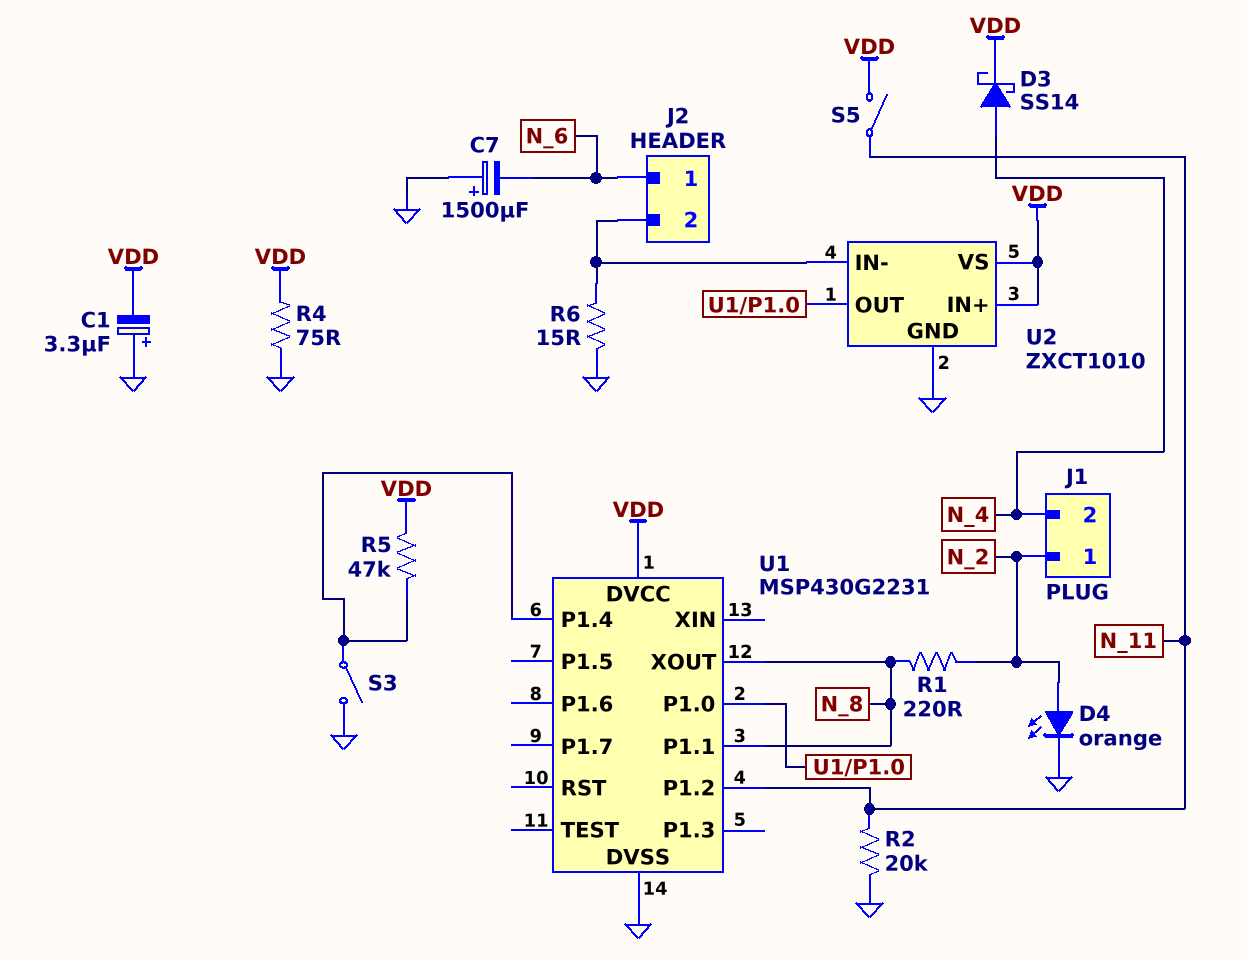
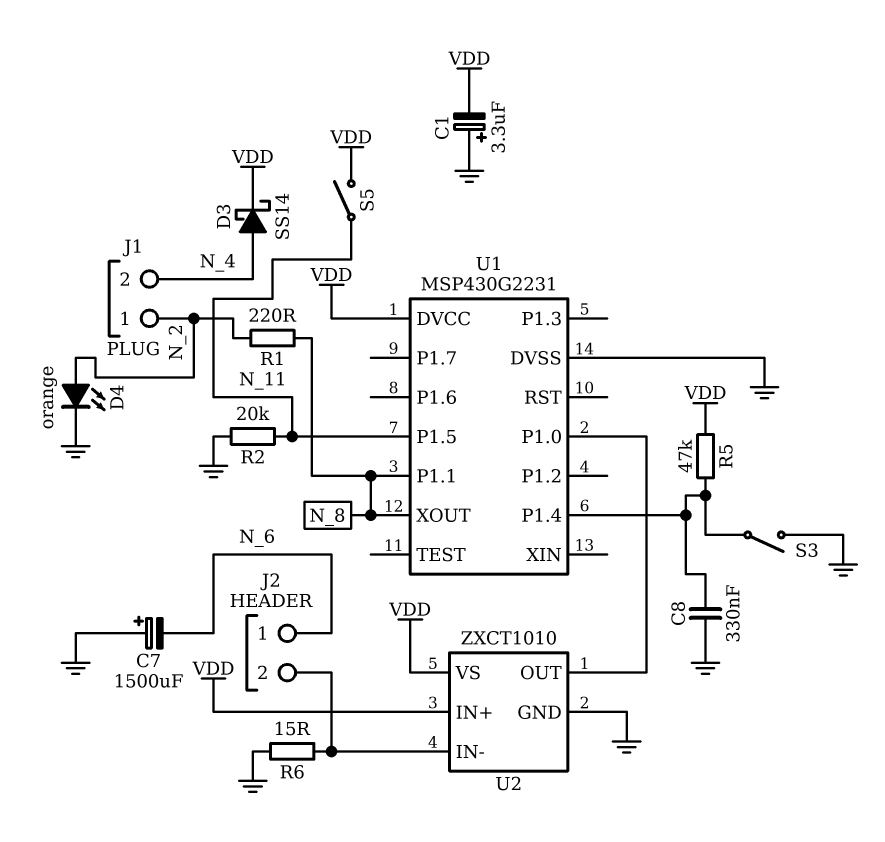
C8: none -> 330nF (GND, U1/P1.4)
R4: 75 (GND, VDD) -> none
U1 pin P1.2: N_11 -> none
U1 pin P1.5: none -> N_11

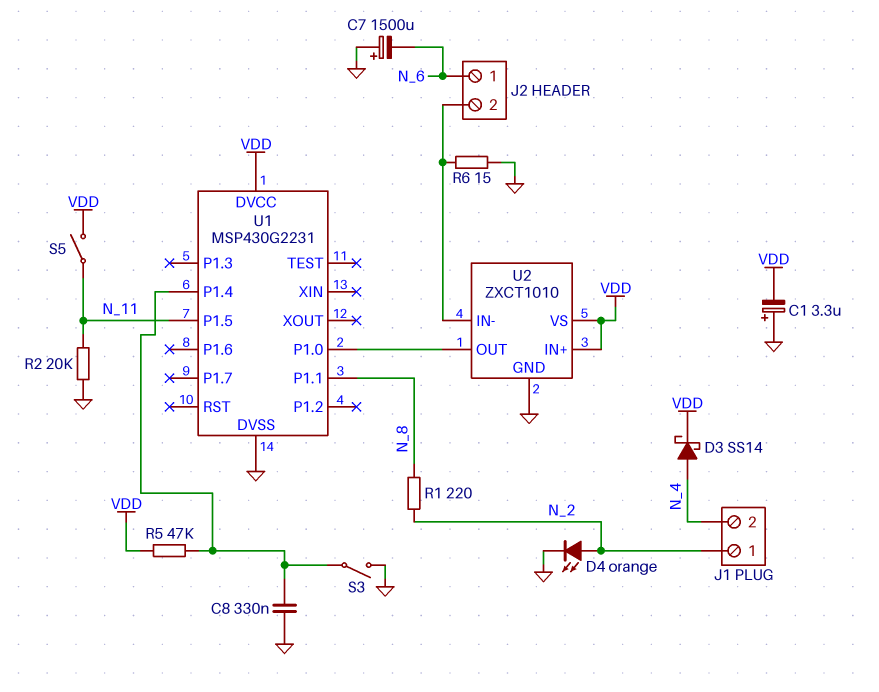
U1 pin XOUT: N_8 -> none

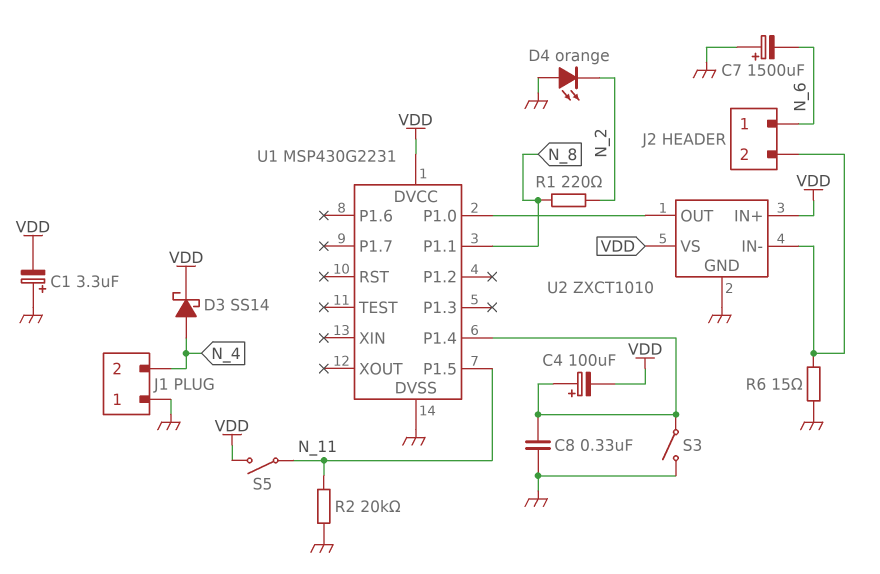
C4: none -> 100uF (plus U1/P1.4, minus VDD)
D4: LED orange (A N_2, K GND) -> LED orange (A GND, K N_2)
J1 pin 1: N_2 -> GND
R5: 47k (U1/P1.4, VDD) -> none

